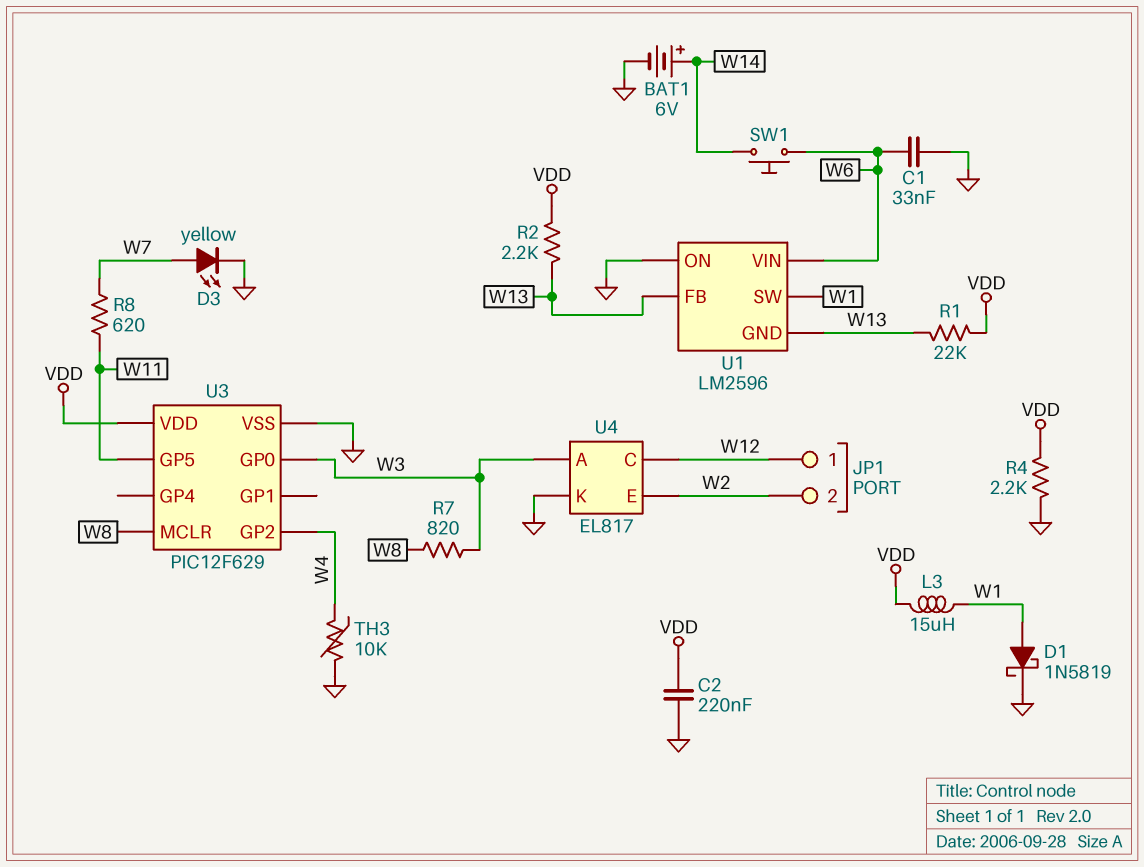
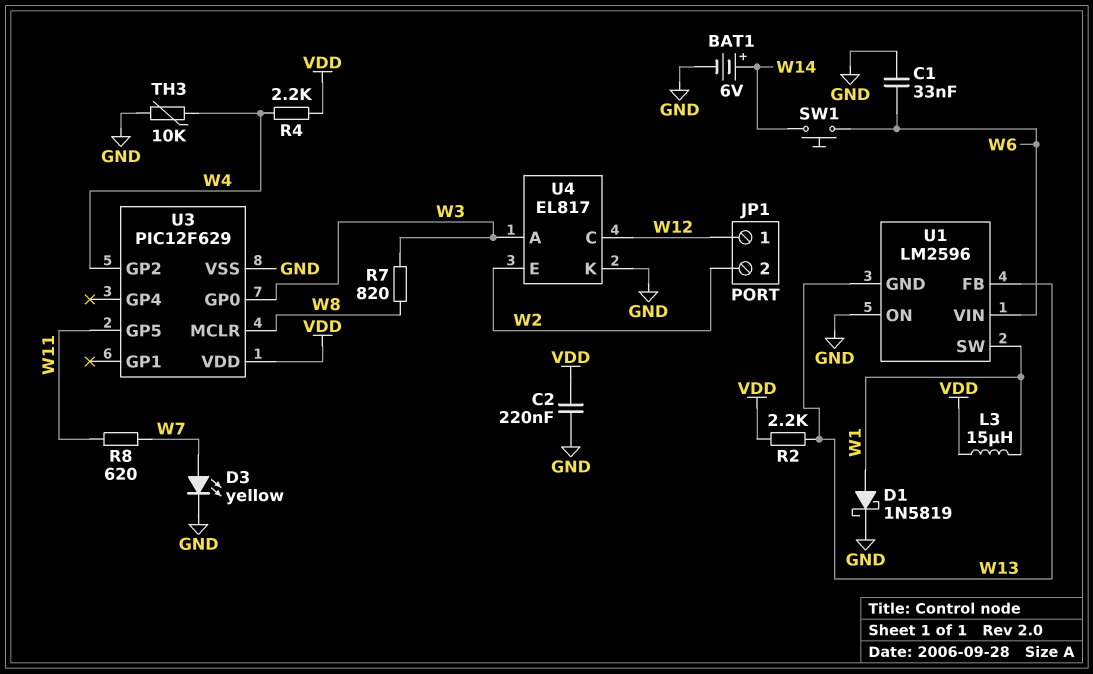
R1: 22k (VDD, W13) -> none
R4: 2.2k (GND, VDD) -> 2.2k (VDD, W4)

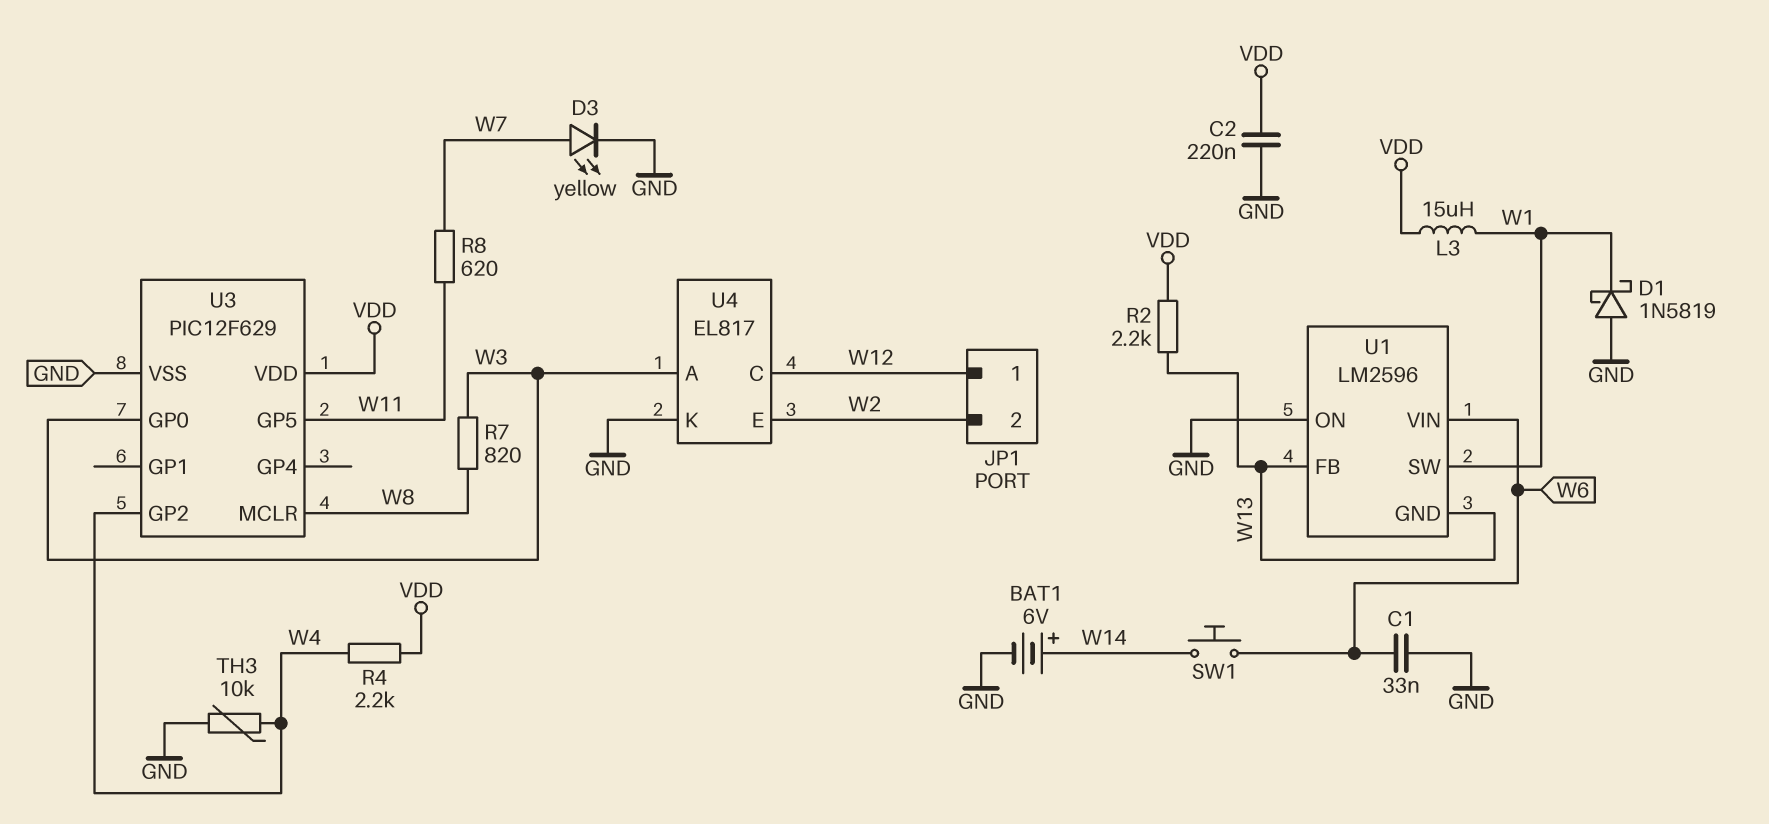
D1: schottky 1N5819 (A W1, K GND) -> schottky 1N5819 (A GND, K W1)

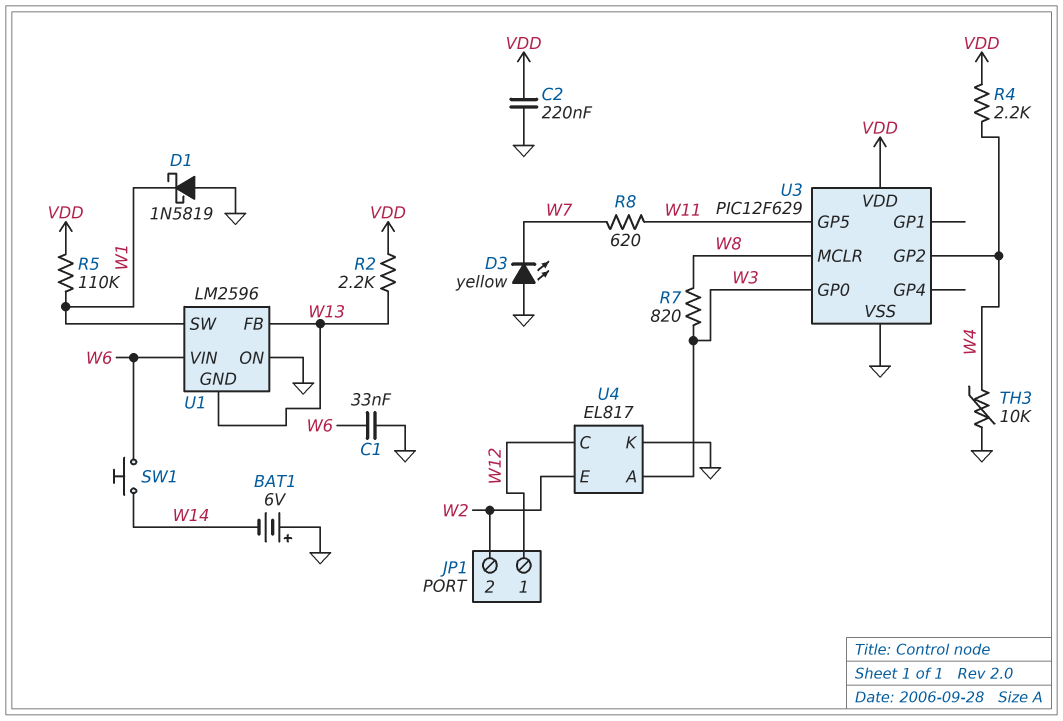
BAT1: 6V (plus W14, minus GND) -> 6V (plus GND, minus W14)
D3: LED yellow (A W7, K GND) -> LED yellow (A GND, K W7)
L3: 15uH (VDD, W1) -> none
R5: none -> 110k (VDD, W1)

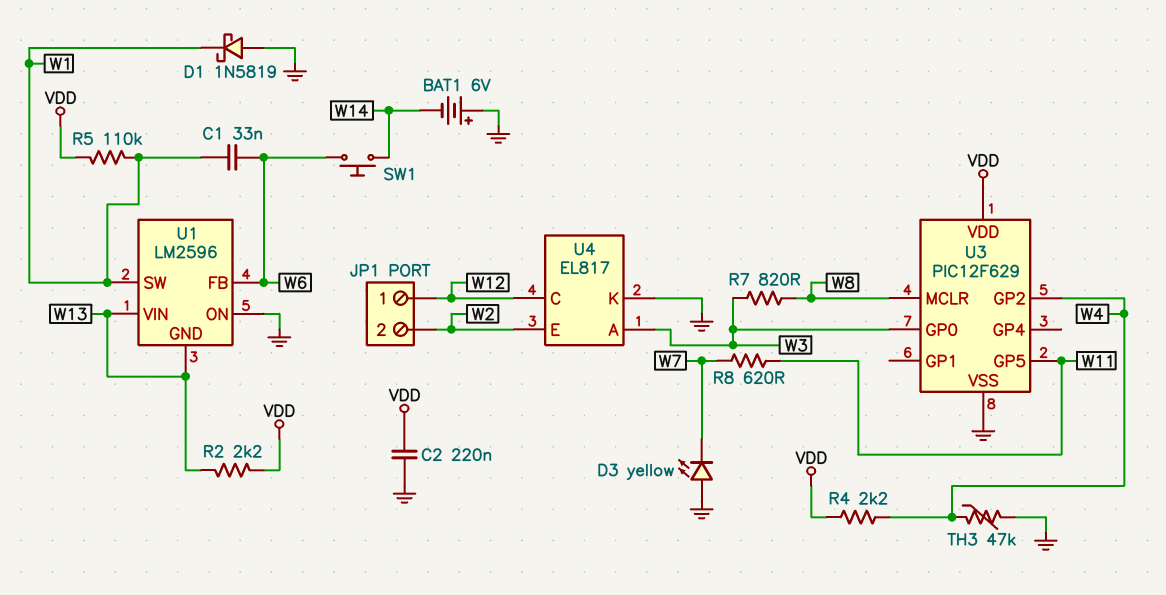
C1: 33nF (GND, W6) -> 33nF (W1, W6)
TH3: 10k (GND, W4) -> 47k (GND, W4)
U1 pin FB: W13 -> W6
U1 pin VIN: W6 -> W13

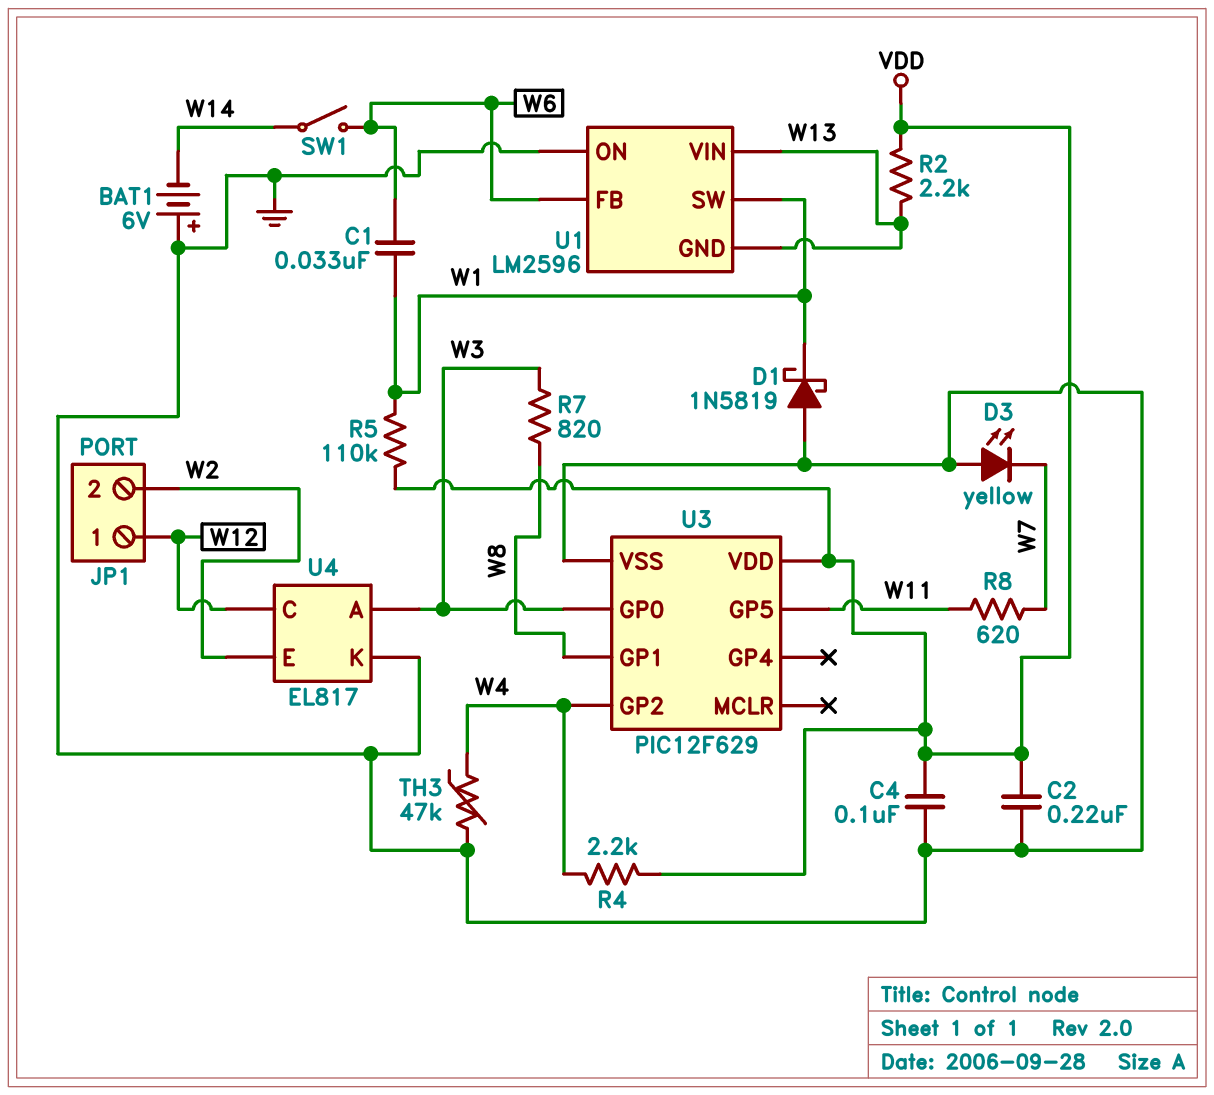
C4: none -> 100nF (GND, VDD)
SW1: button (W6, W14) -> switch (W6, W14)
U3 pin GP1: none -> W8
U3 pin MCLR: W8 -> none

